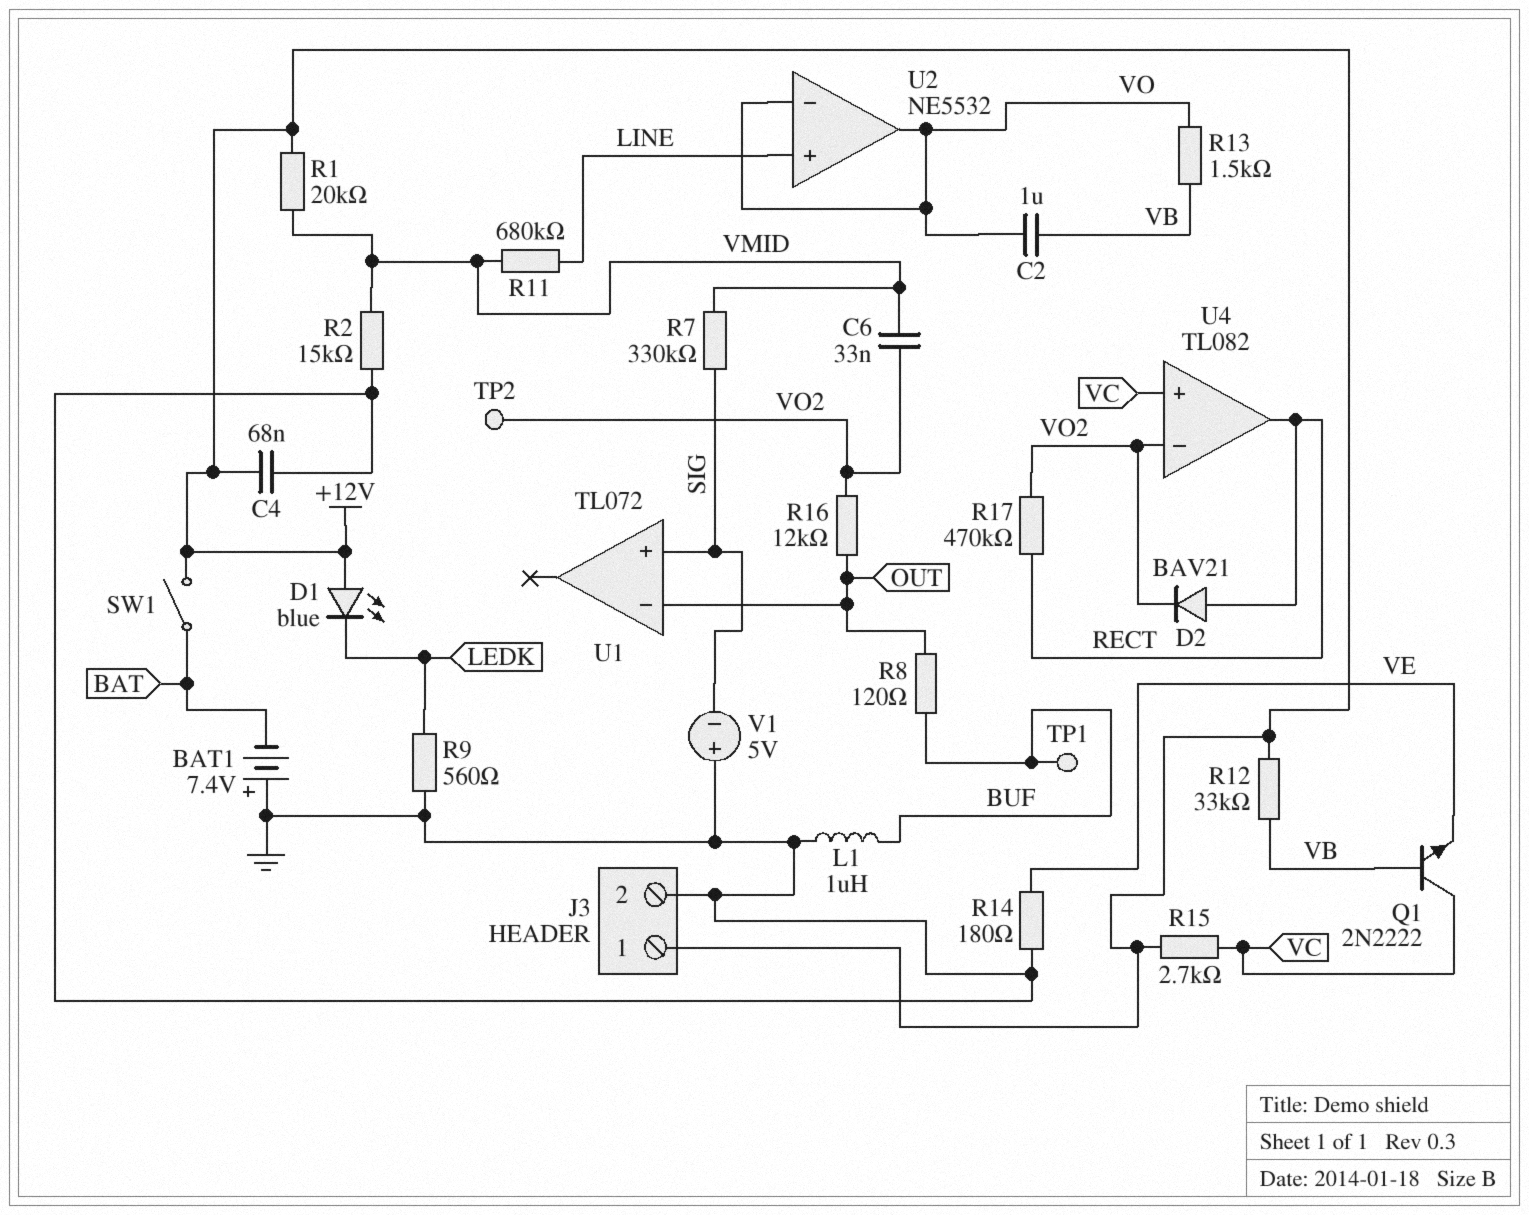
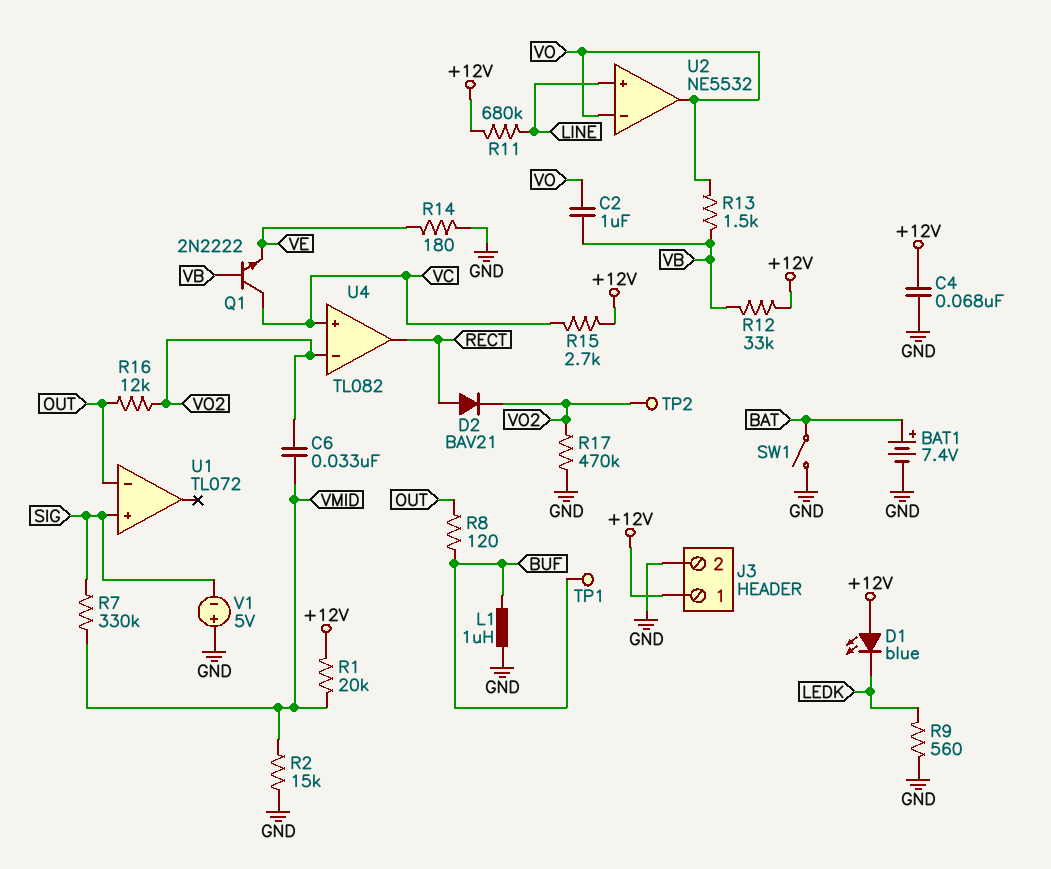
BAT1: 7.4V (plus GND, minus BAT) -> 7.4V (plus BAT, minus GND)
R11: 680k (LINE, VMID) -> 680k (+12V, LINE)
R17: 470k (RECT, VO2) -> 470k (GND, VO2)
SW1: switch (+12V, BAT) -> switch (BAT, GND)

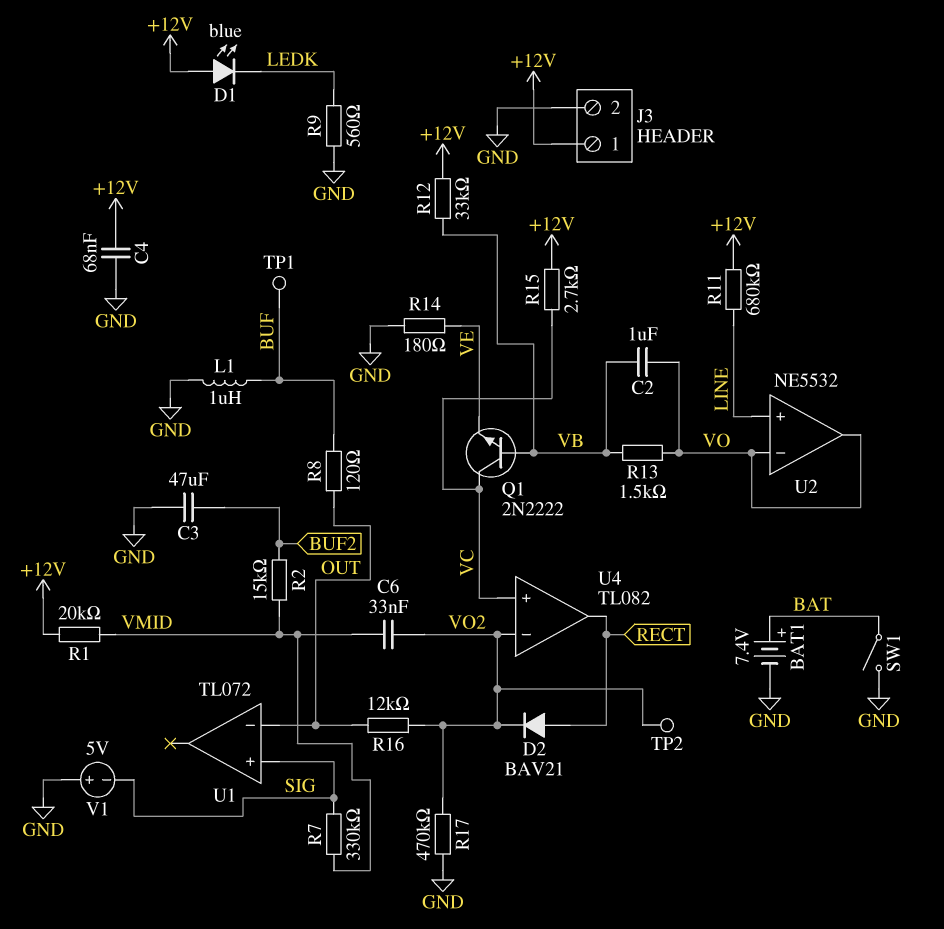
C3: none -> 47uF (BUF2, GND)
R2: 15k (GND, VMID) -> 15k (BUF2, VMID)

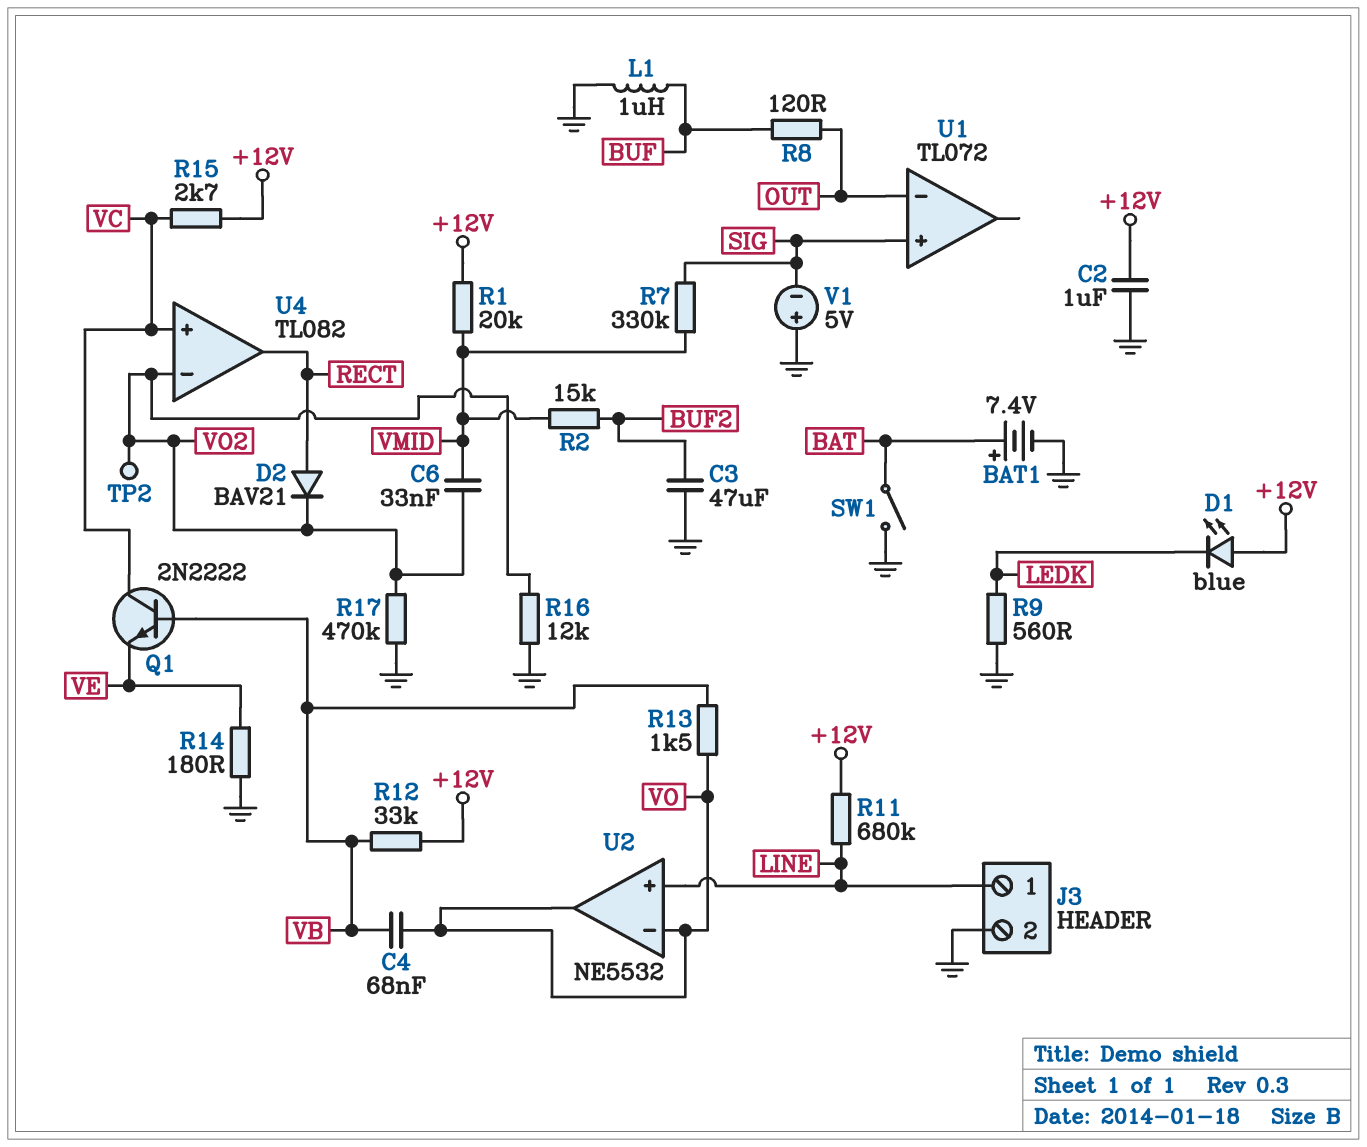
C2: 1uF (VB, VO) -> 1uF (+12V, GND)
C4: 68nF (+12V, GND) -> 68nF (VB, VO)
J3 pin 1: +12V -> LINE
R16: 12k (OUT, VO2) -> 12k (GND, VO2)
TP1: test point (BUF) -> none

